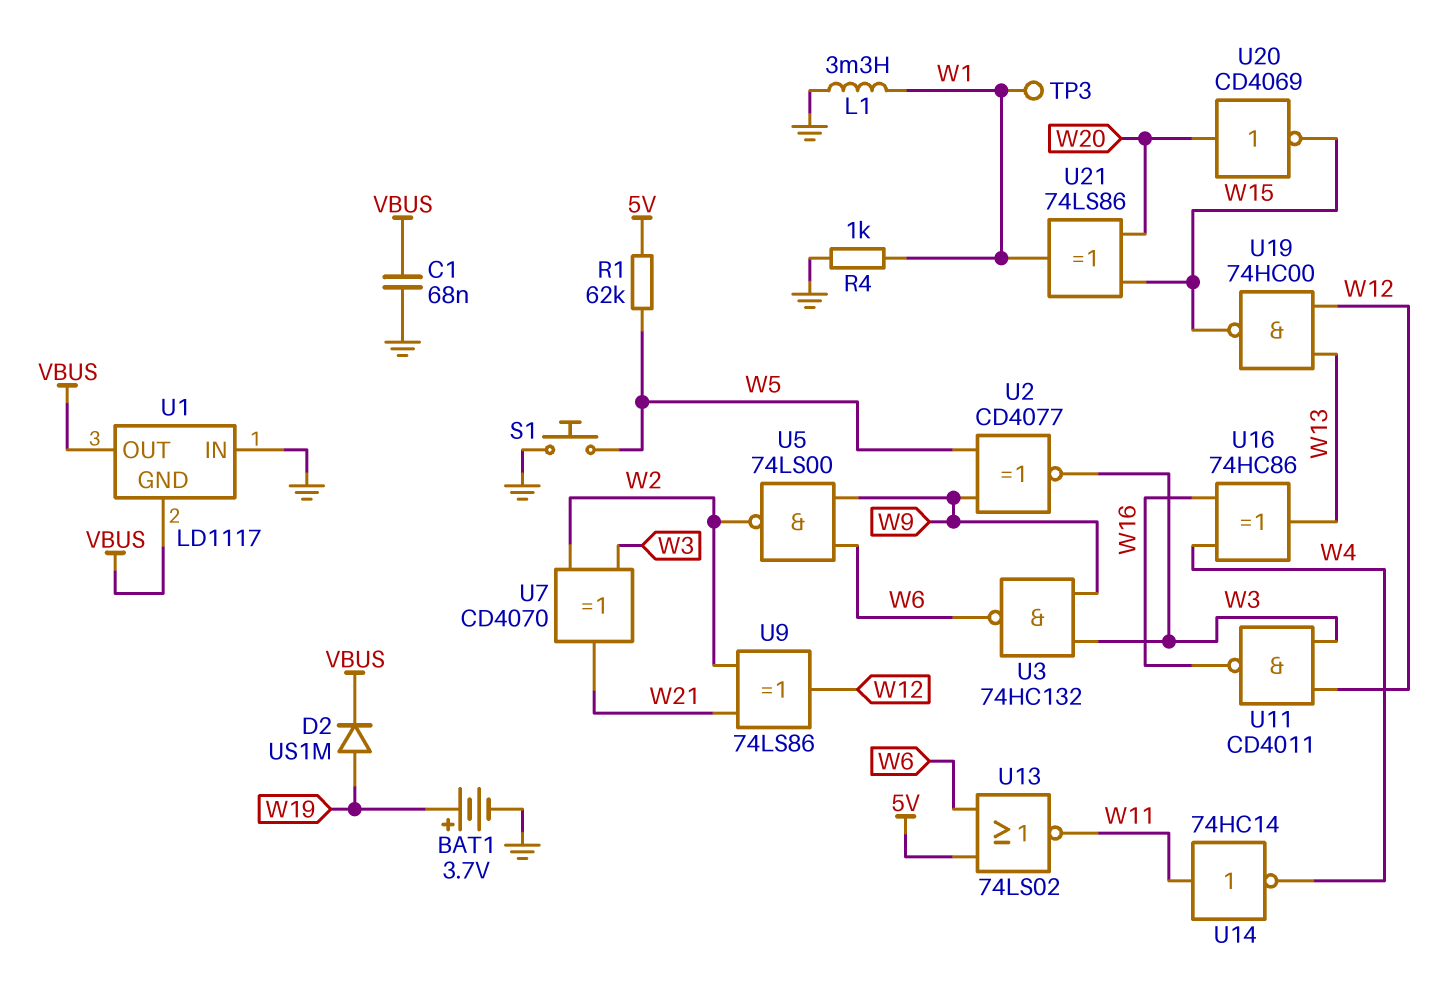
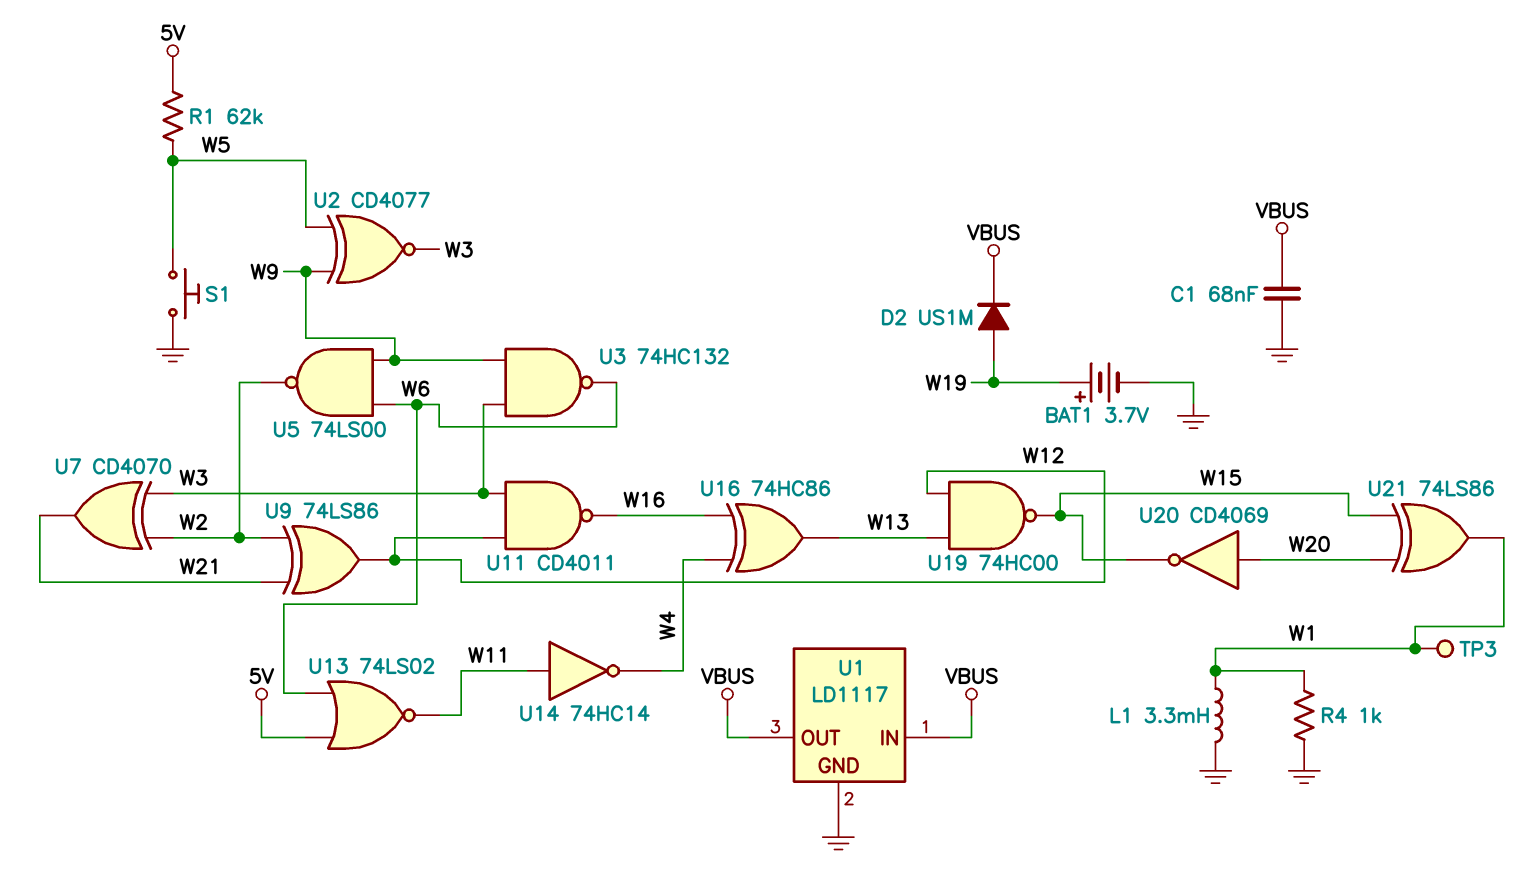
U1 pin GND: VBUS -> GND
U1 pin IN: GND -> VBUS

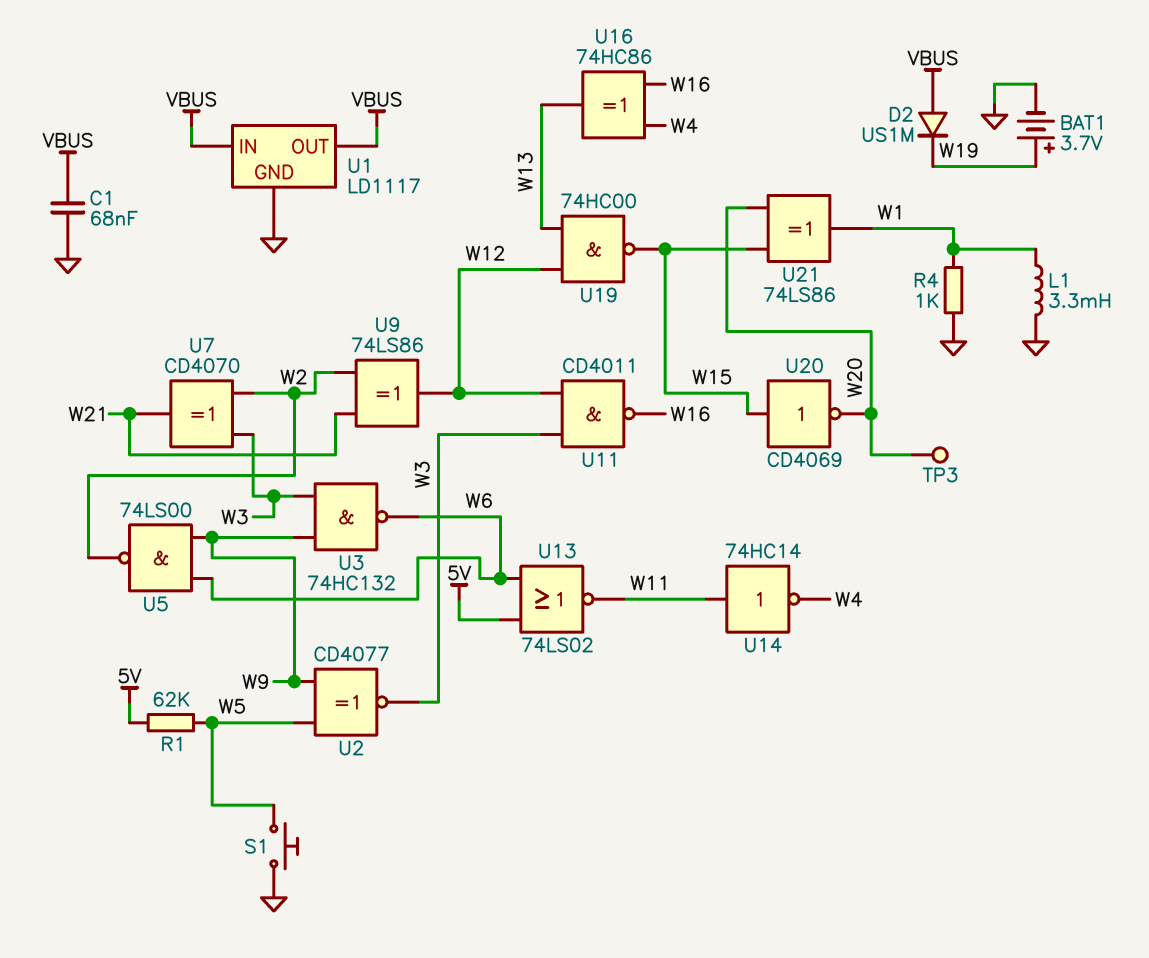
D2: diode US1M (A W19, K VBUS) -> diode US1M (A VBUS, K W19)
TP3: test point (W1) -> test point (W20)
U20: NOT CD4069 (in W20, out W15) -> NOT CD4069 (in W15, out W20)

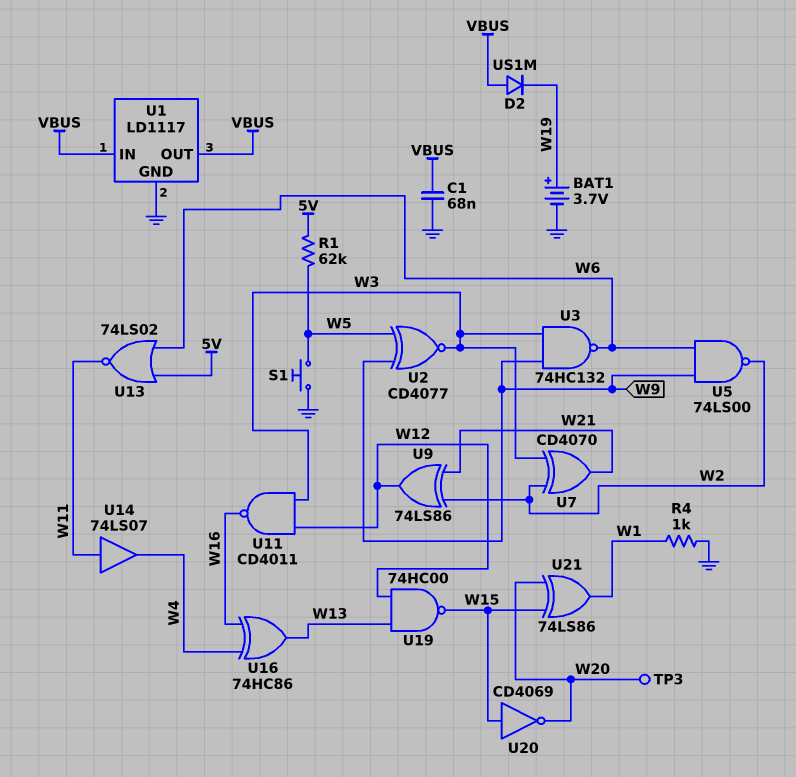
L1: 3.3mH (GND, W1) -> none
U14: NOT 74HC14 (in W11, out W4) -> buffer 74LS07 (in W11, out W4)

